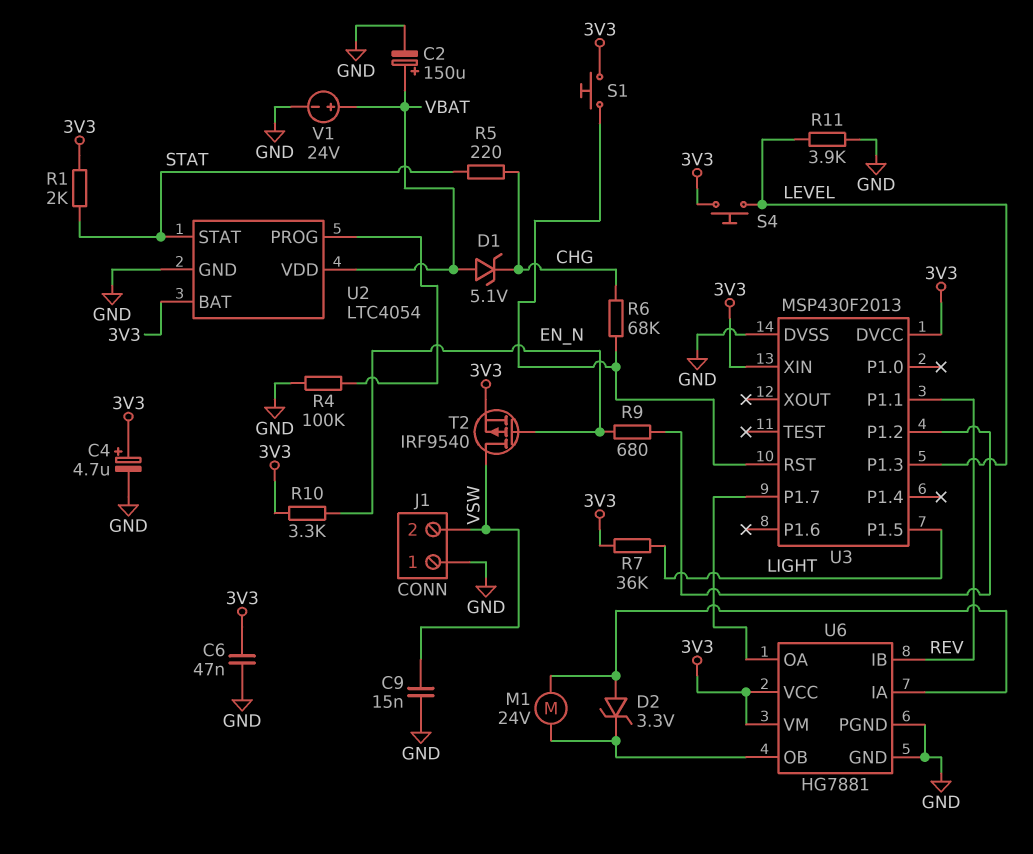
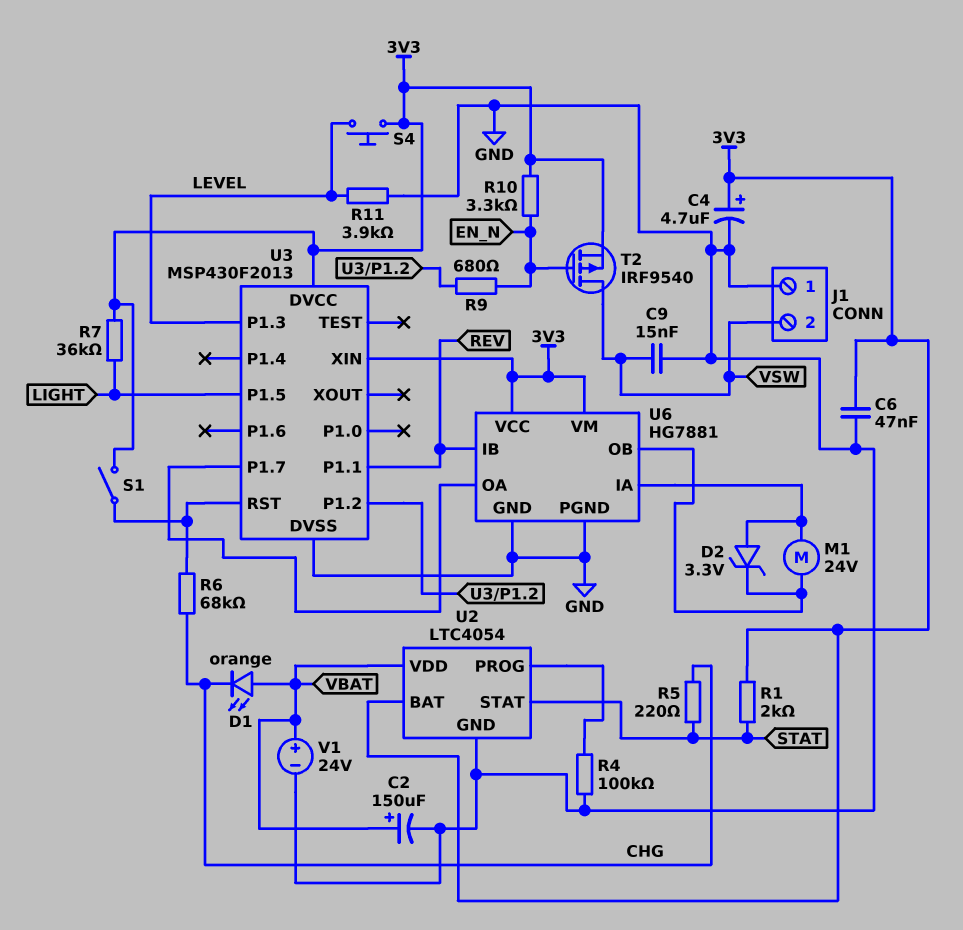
D1: zener 5.1V (A VBAT, K CHG) -> LED orange (A VBAT, K CHG)
S1: button (3V3, U3/RST) -> switch (3V3, U3/RST)

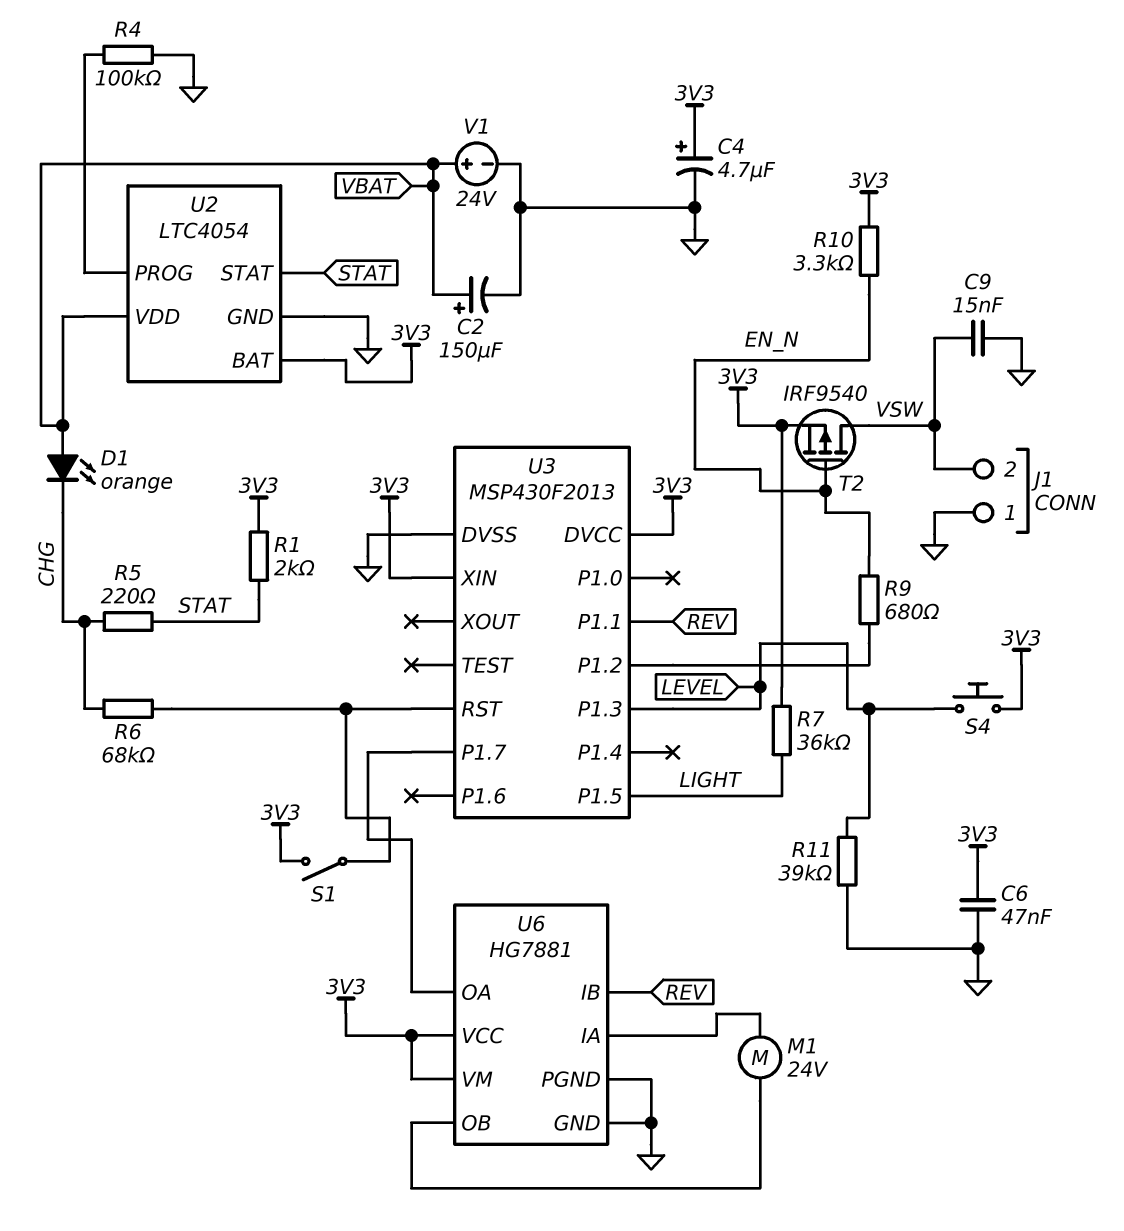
D2: zener 3.3V (A U6/IA, K U6/OB) -> none
R11: 3.9k (GND, LEVEL) -> 39k (GND, LEVEL)

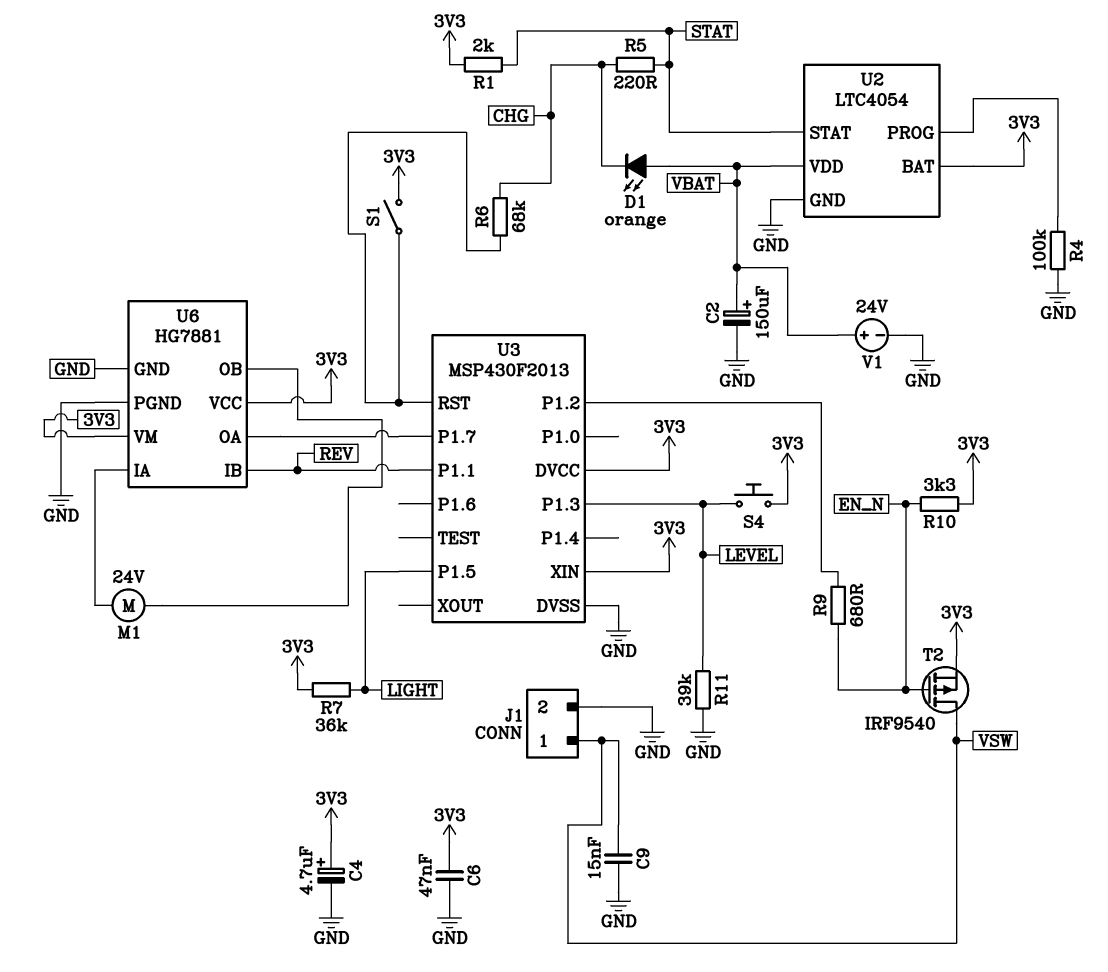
J1 pin 1: GND -> VSW
J1 pin 2: VSW -> GND

